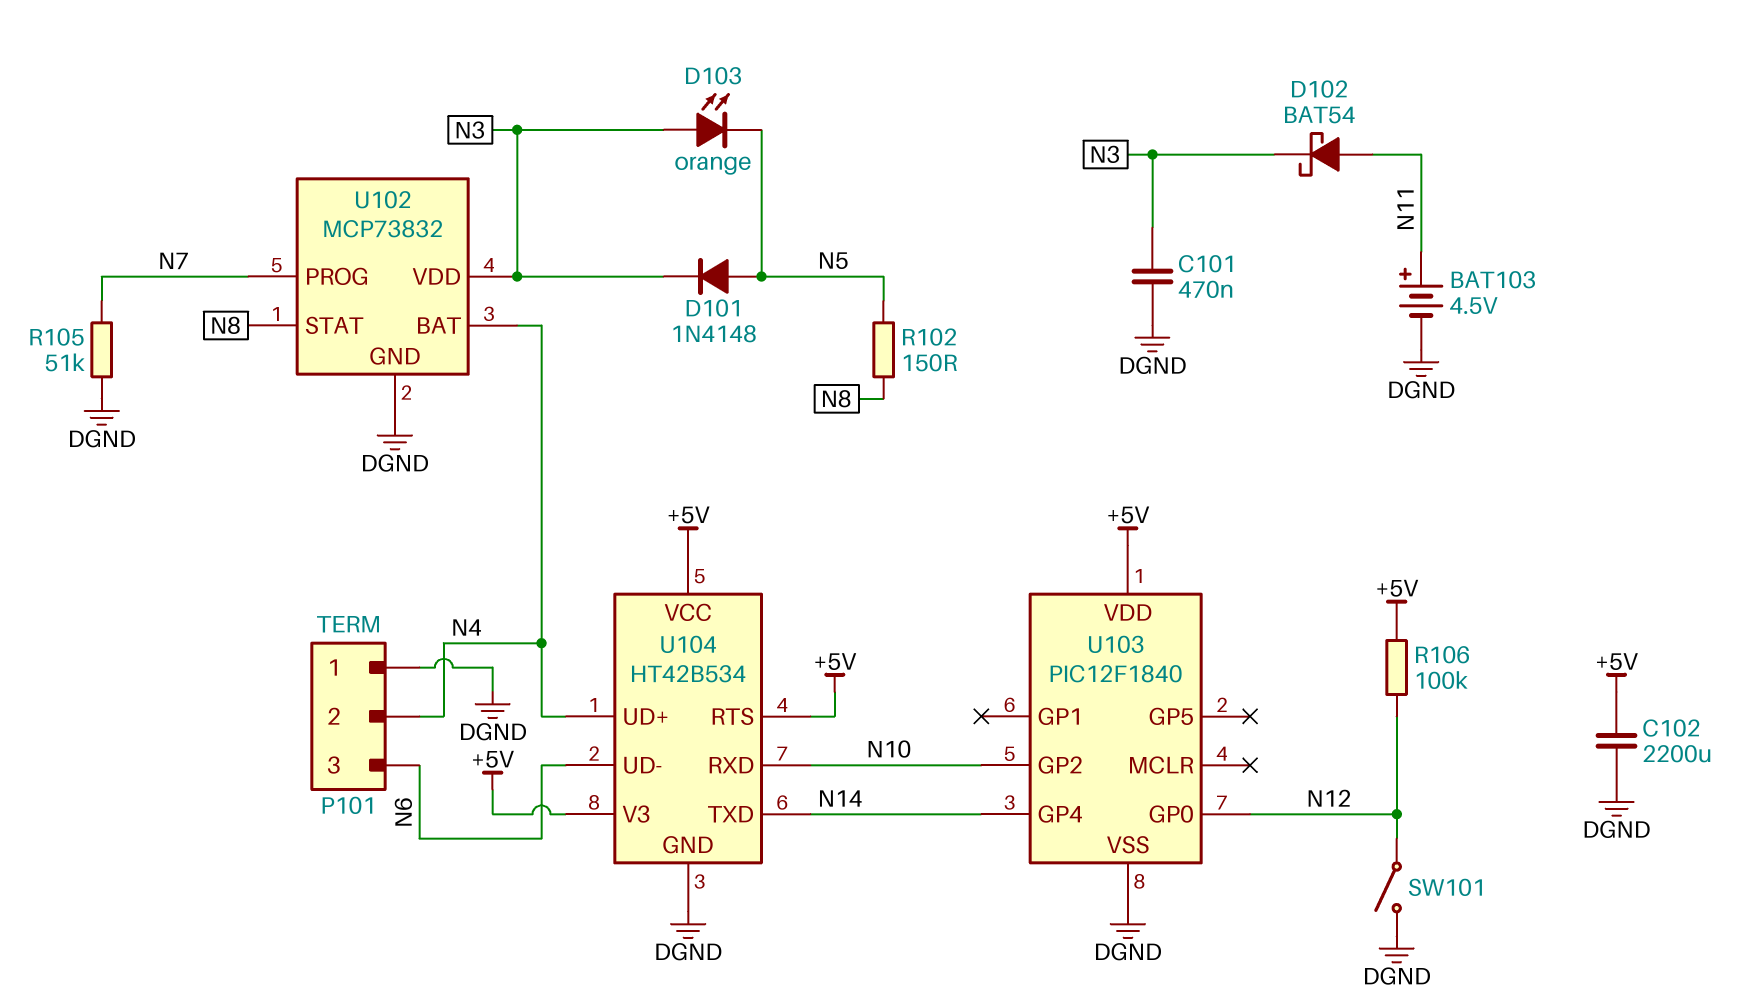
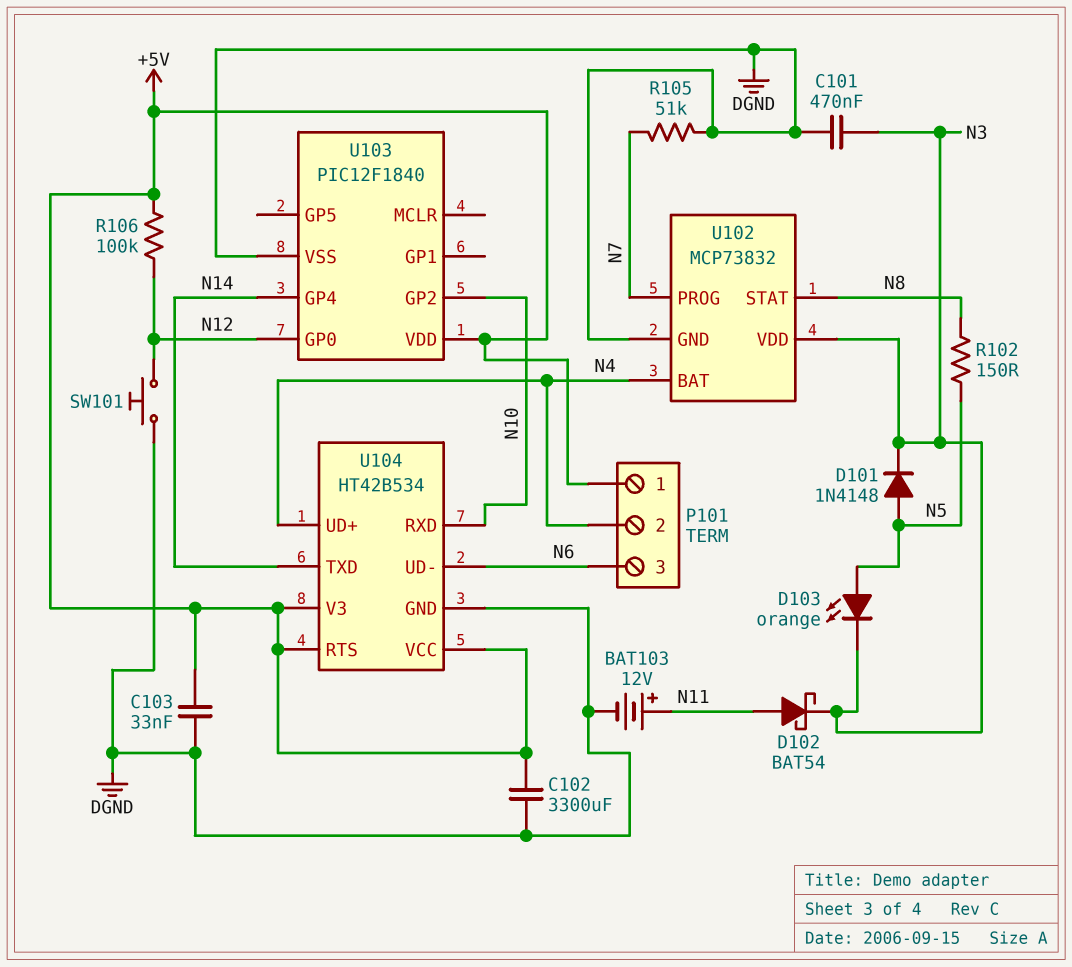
BAT103: 4.5V (plus N11, minus DGND) -> 12V (plus N11, minus DGND)
C102: 2200uF (+5V, DGND) -> 3300uF (+5V, DGND)
C103: none -> 33nF (+5V, DGND)
D103: LED orange (A N3, K N5) -> LED orange (A N5, K N3)
P101 pin 1: DGND -> +5V
SW101: switch (DGND, N12) -> button (DGND, N12)

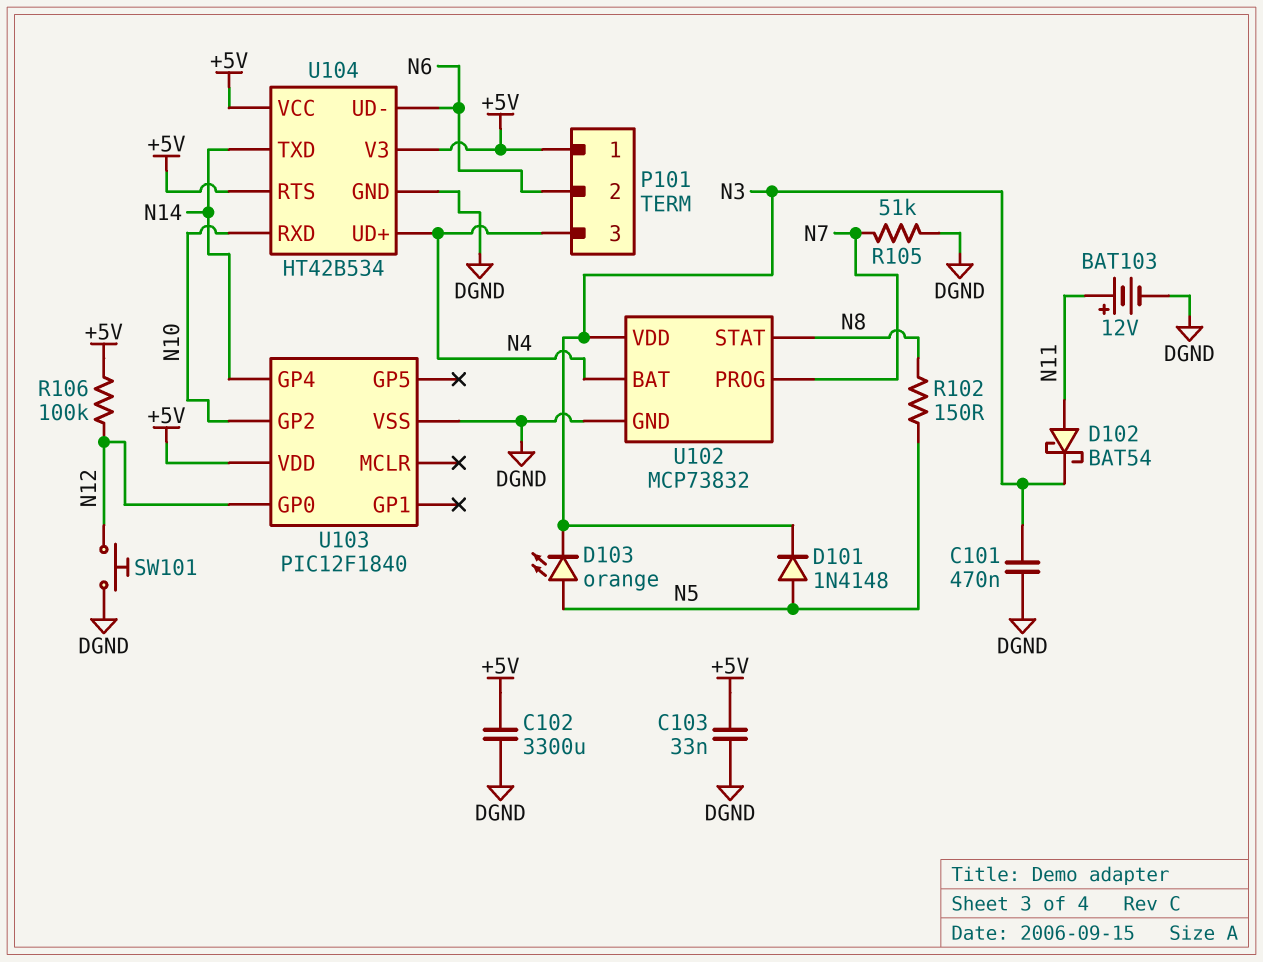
P101 pin 2: N4 -> N6
P101 pin 3: N6 -> N4

